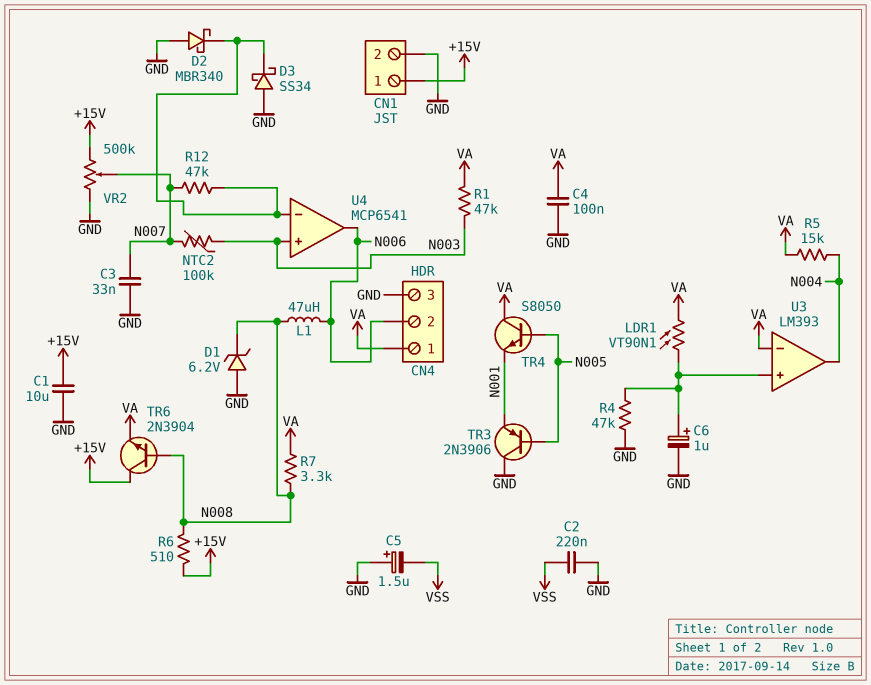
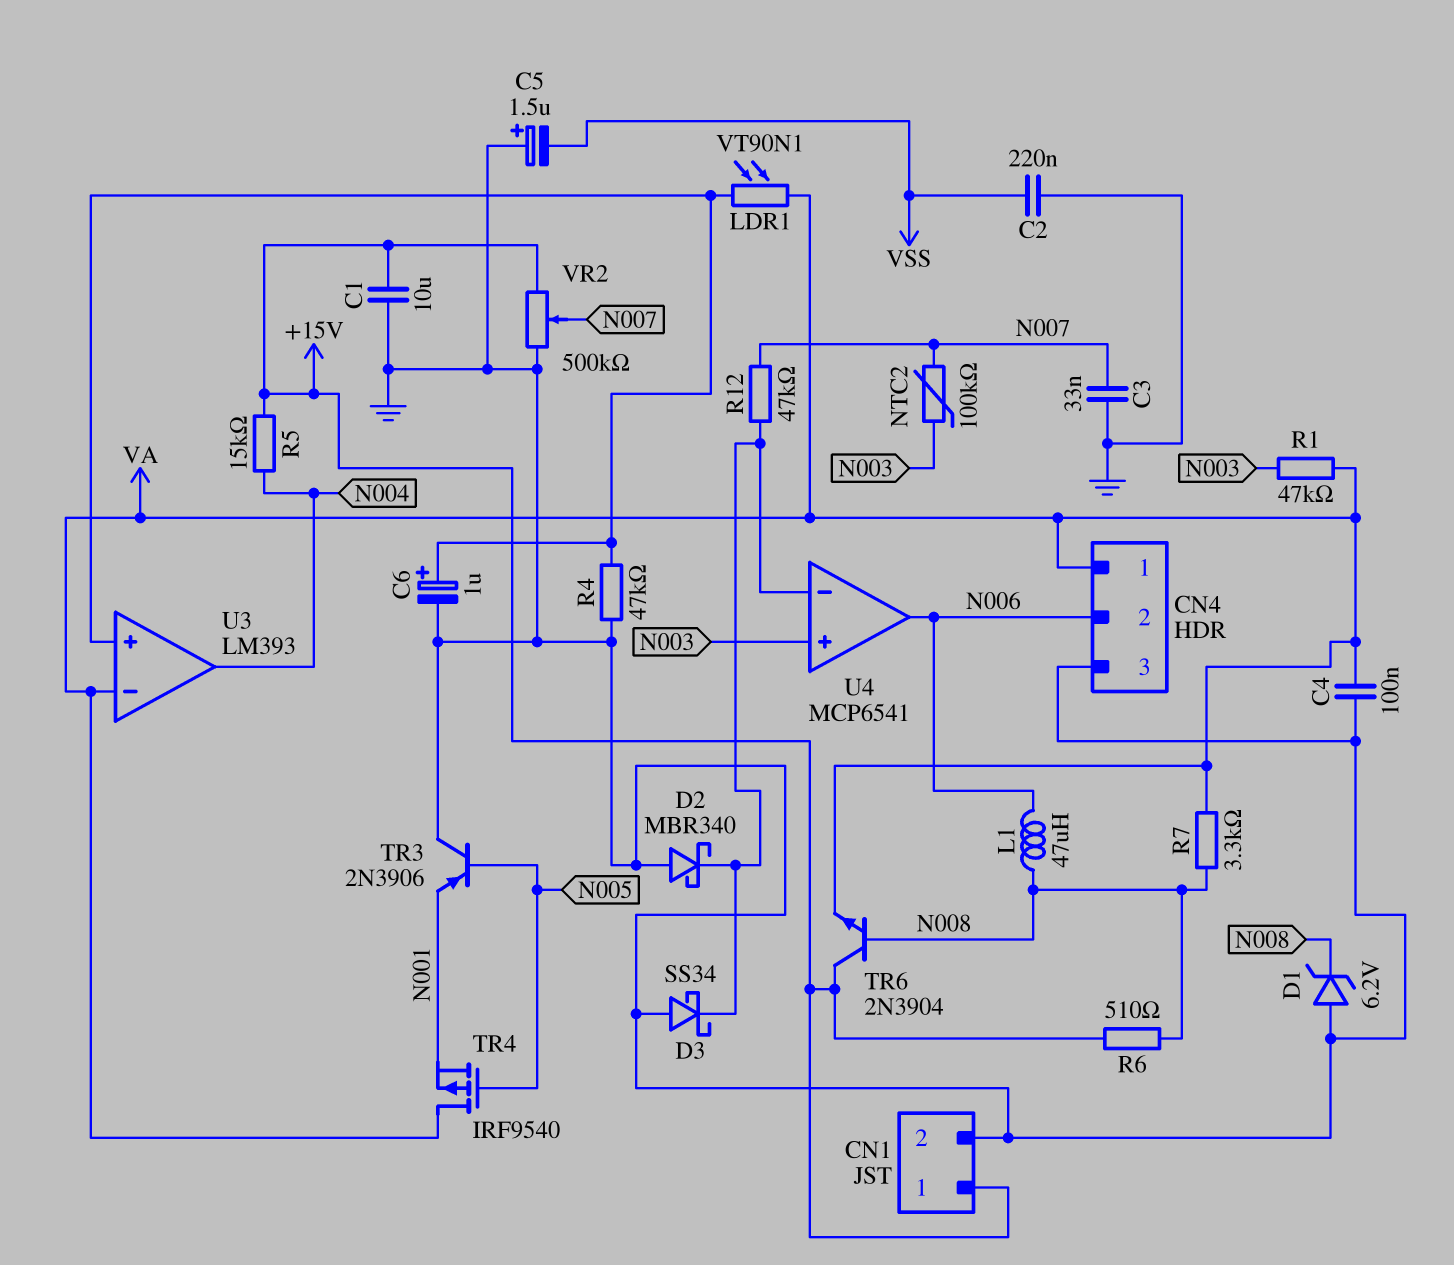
R5: 15k (N004, VA) -> 15k (+15V, N004)
TR4: NPN S8050 (B N005, C VA, E N001) -> PMOS IRF9540 (G N005, D VA, S N001)

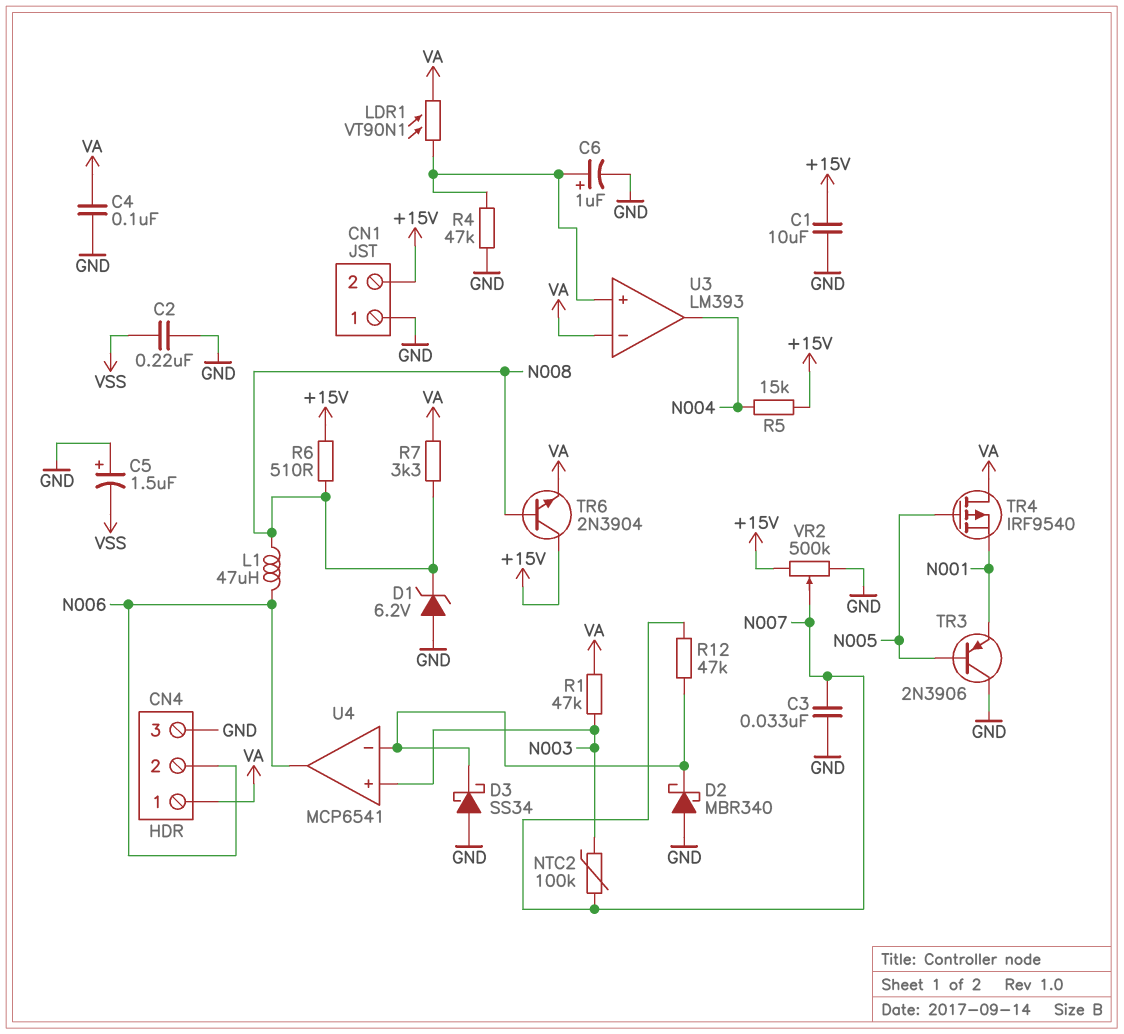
CN1 pin 1: +15V -> GND
CN1 pin 2: GND -> +15V

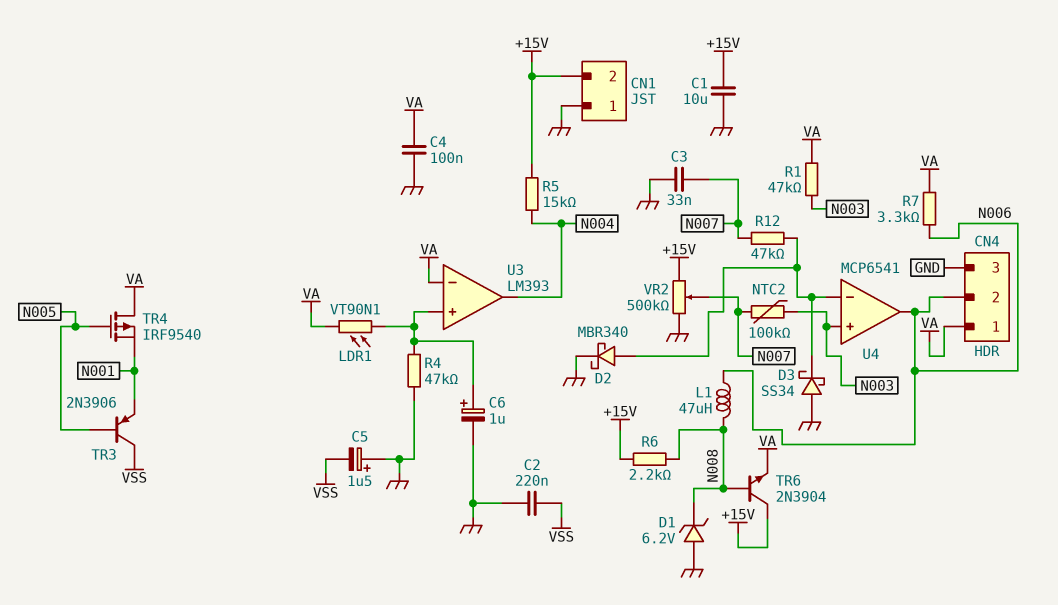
D2: schottky MBR340 (A GND, K U4/in-) -> schottky MBR340 (A U4/in-, K GND)
R6: 510 (+15V, N008) -> 2.2k (+15V, N008)
R7: 3.3k (N008, VA) -> 3.3k (N006, VA)
TR3: PNP 2N3906 (B N005, C GND, E N001) -> PNP 2N3906 (B N005, C VSS, E N001)

